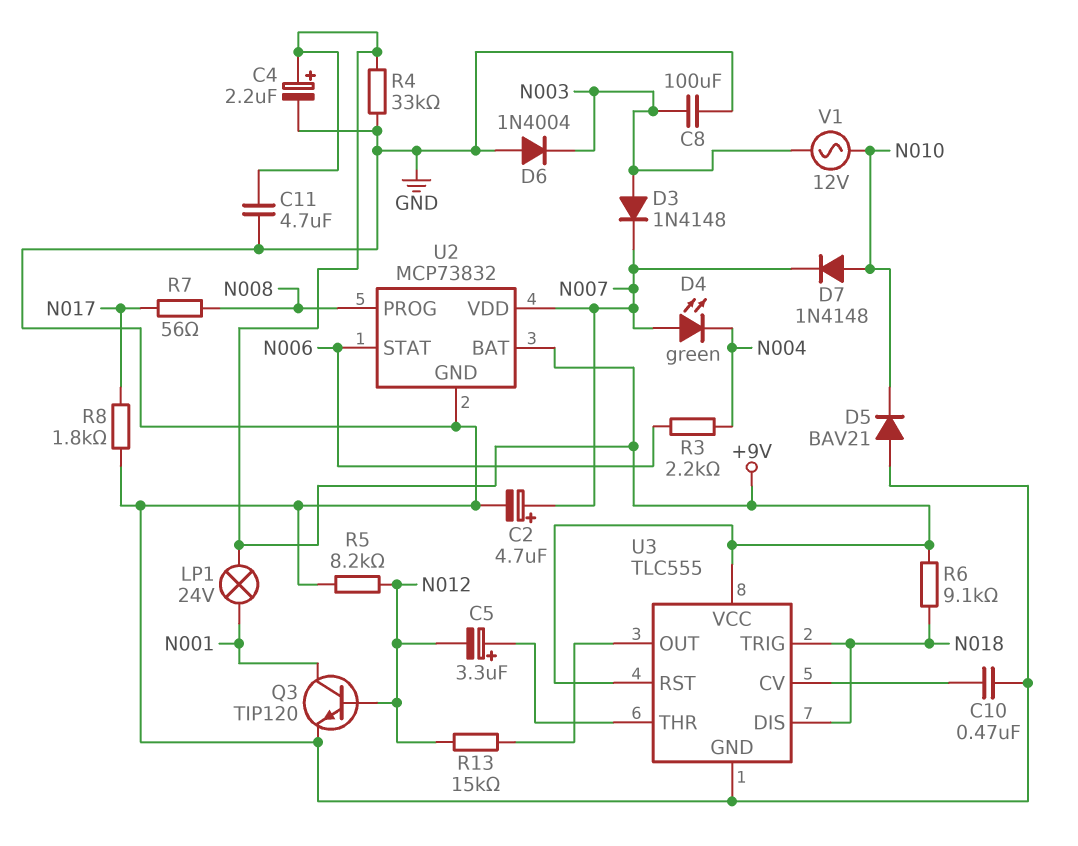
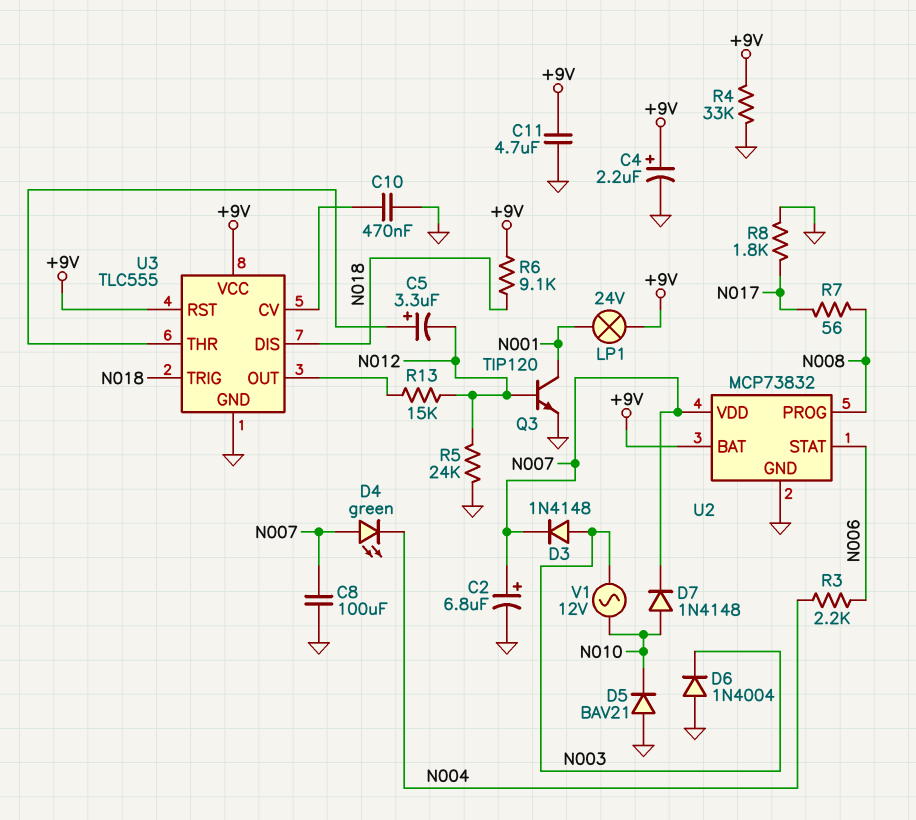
C2: 4.7uF (plus N007, minus GND) -> 6.8uF (plus N007, minus GND)
C8: 100uF (GND, N003) -> 100uF (GND, N007)
R5: 8.2k (GND, N012) -> 24k (GND, N012)

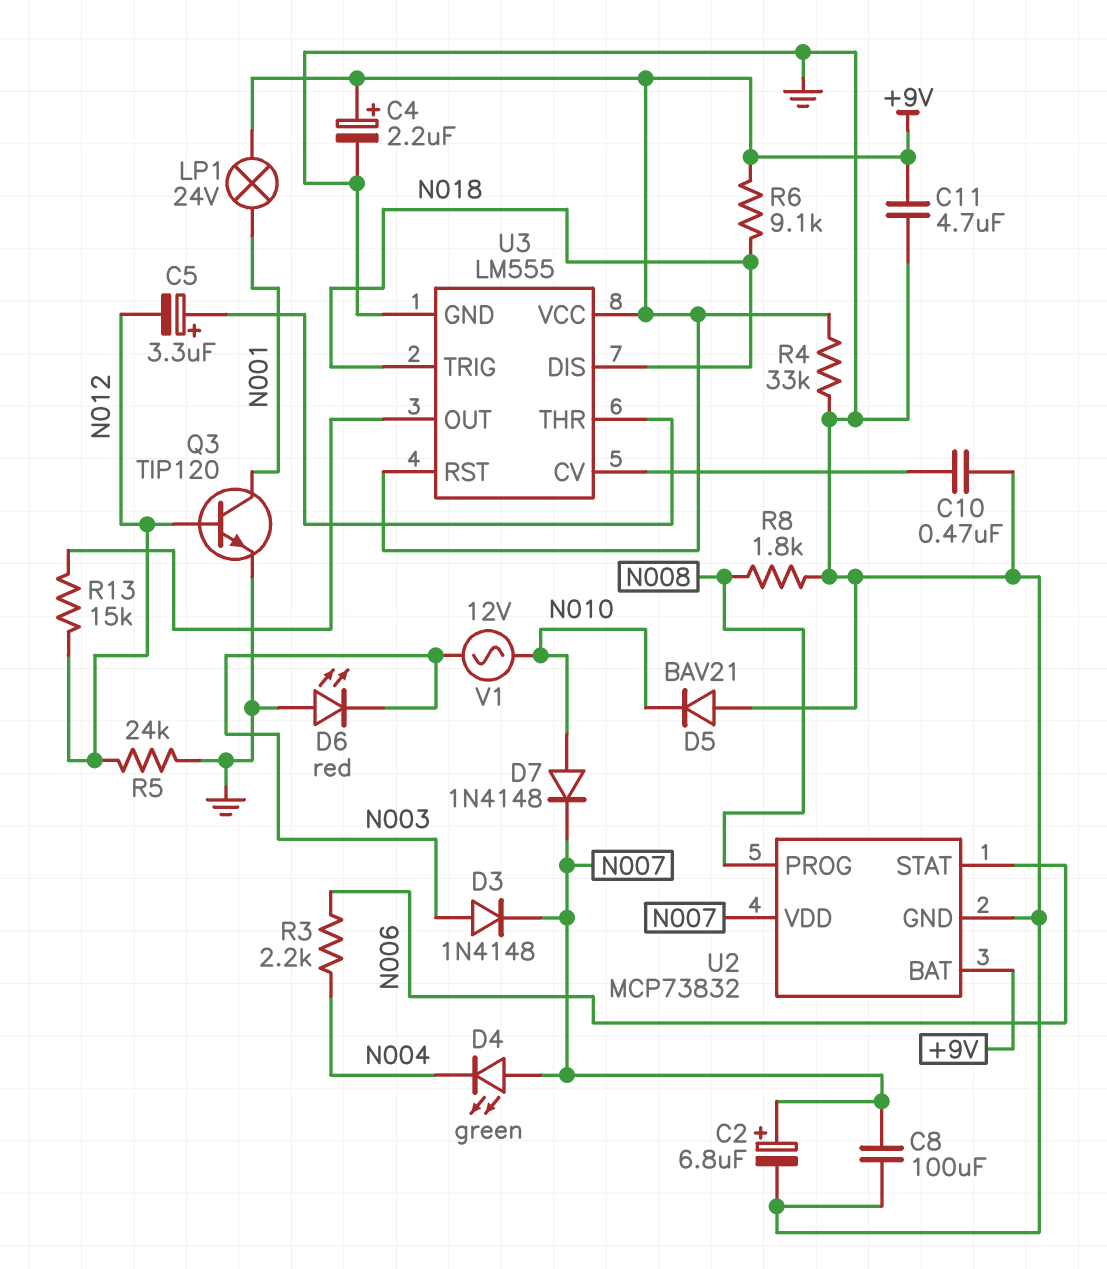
D6: diode 1N4004 (A GND, K N003) -> LED red (A GND, K N003)
R7: 56 (N008, N017) -> none
R8: 1.8k (GND, N017) -> 1.8k (GND, N008)
U3: TLC555 -> LM555

